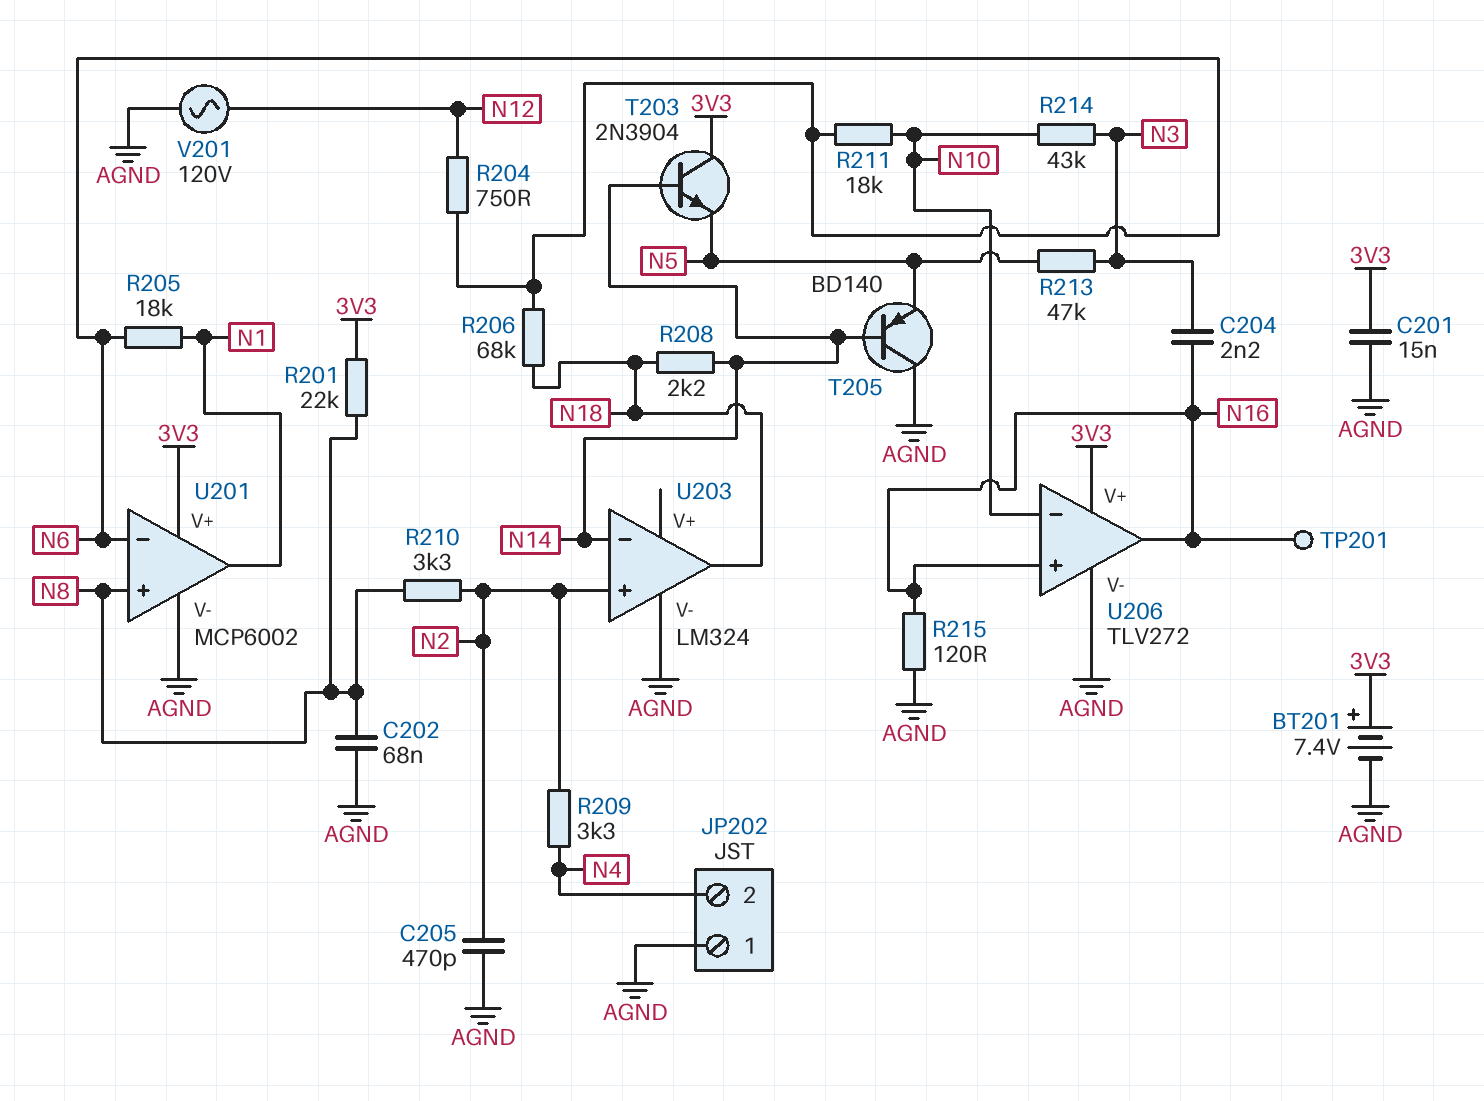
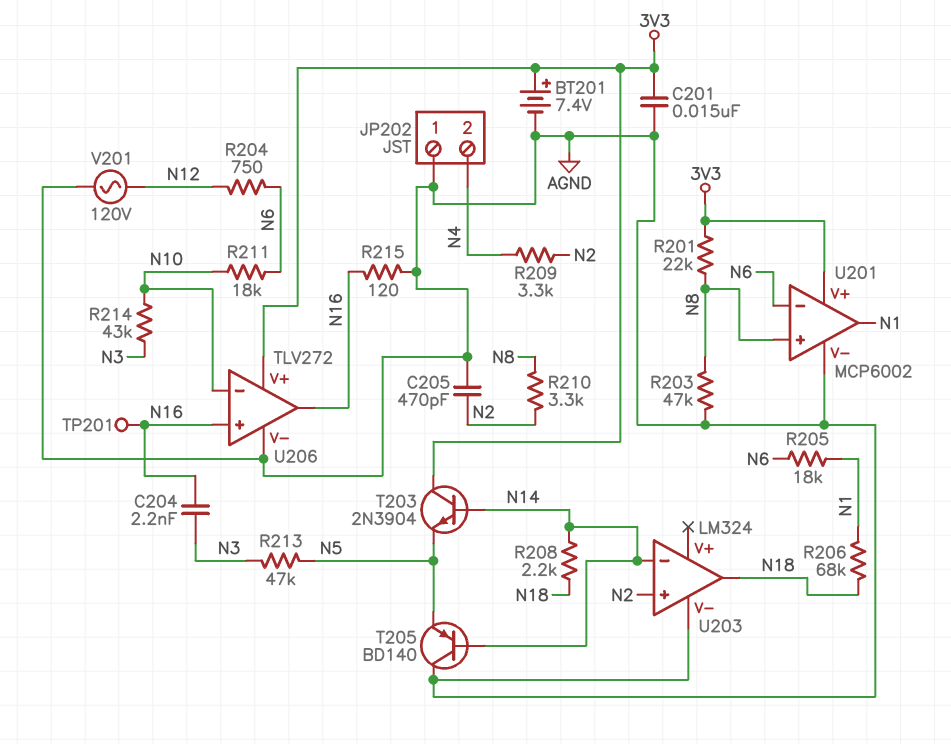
C202: 68nF (AGND, N8) -> none
R203: none -> 47k (AGND, N8)
R206: 68k (N6, N18) -> 68k (N1, N18)

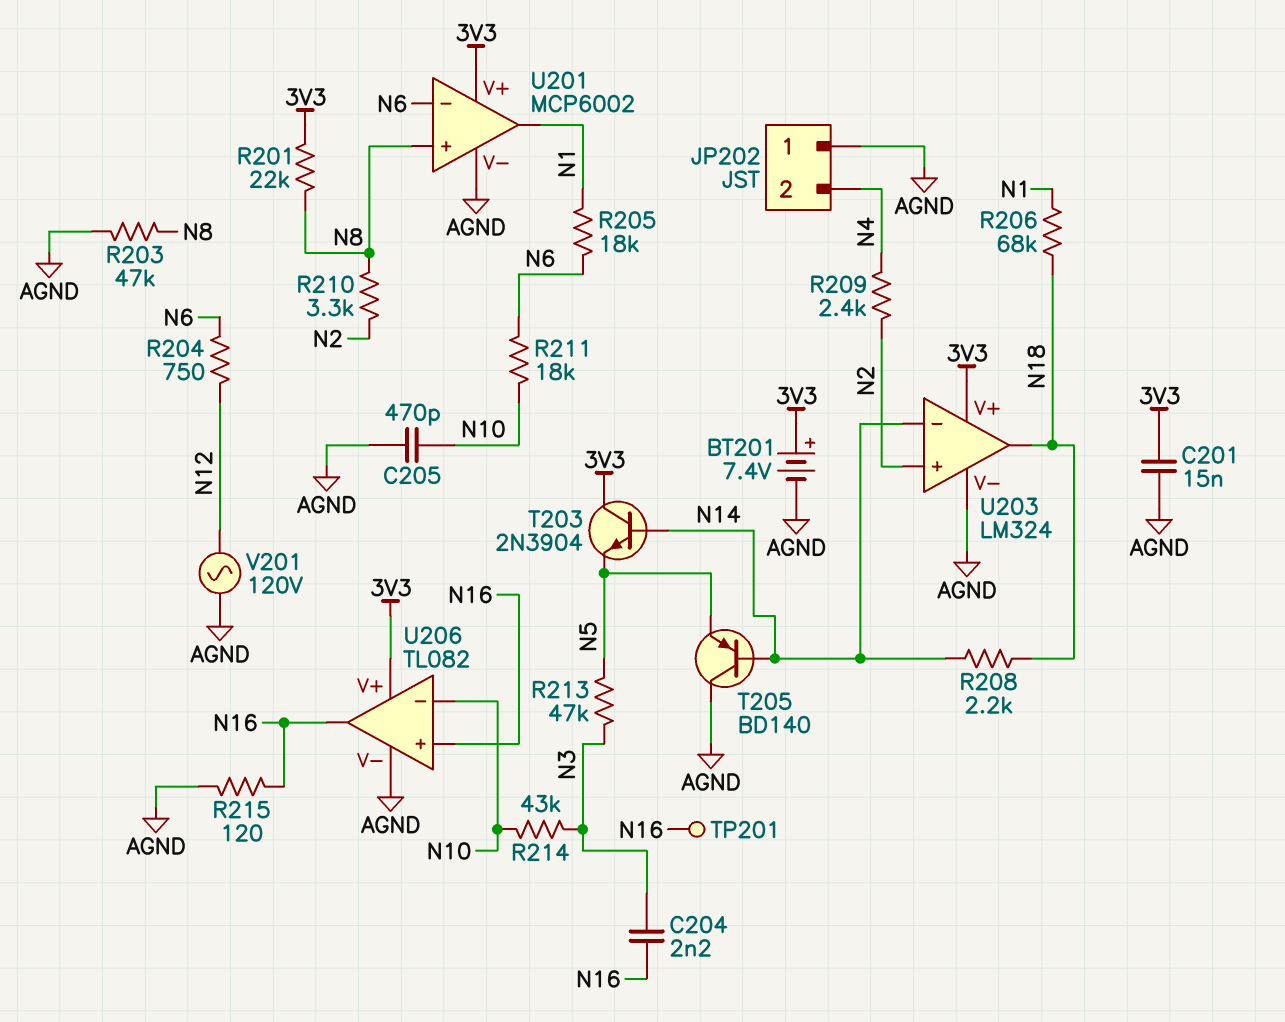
C205: 470pF (AGND, N2) -> 470pF (AGND, N10)
R209: 3.3k (N2, N4) -> 2.4k (N2, N4)
U203 pin V+: none -> 3V3
U206: TLV272 -> TL082

